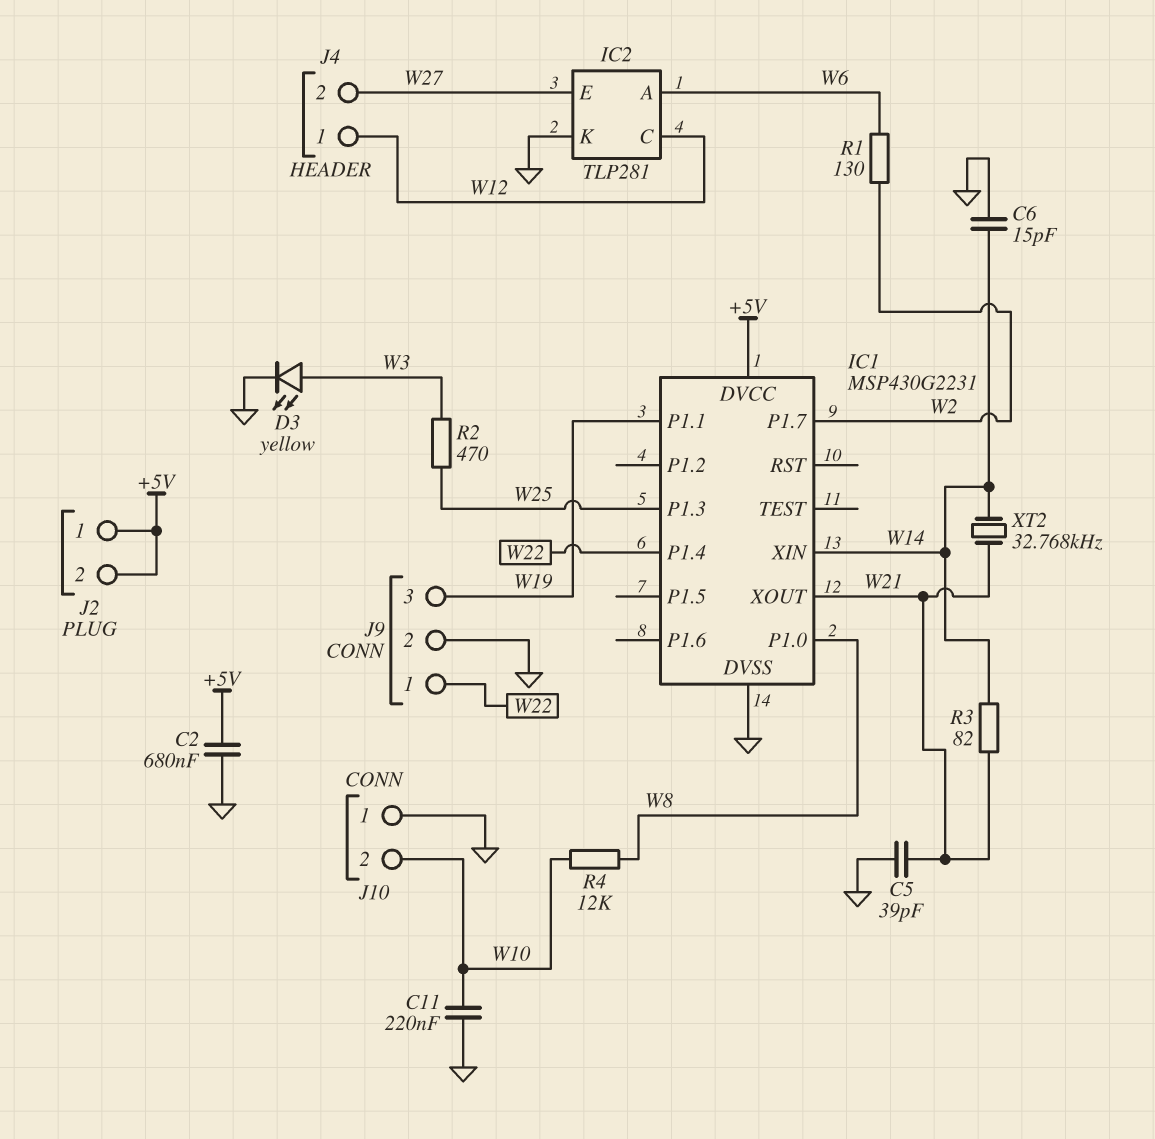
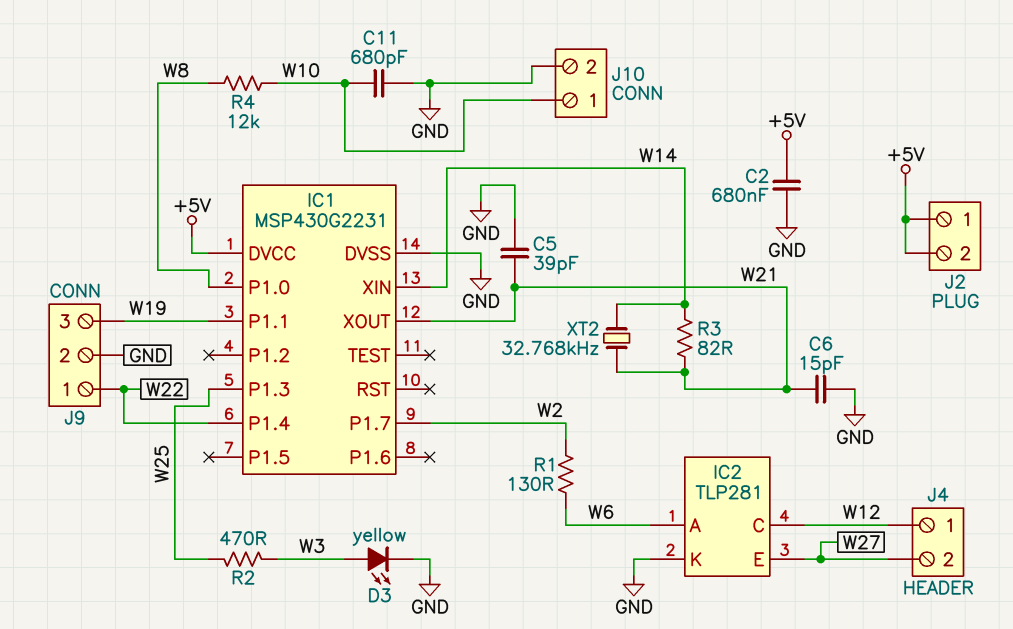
C6: 15pF (GND, W14) -> 15pF (GND, W21)
C11: 220nF (GND, W10) -> 680pF (GND, W10)
J10 pin 1: GND -> W10
J10 pin 2: W10 -> GND

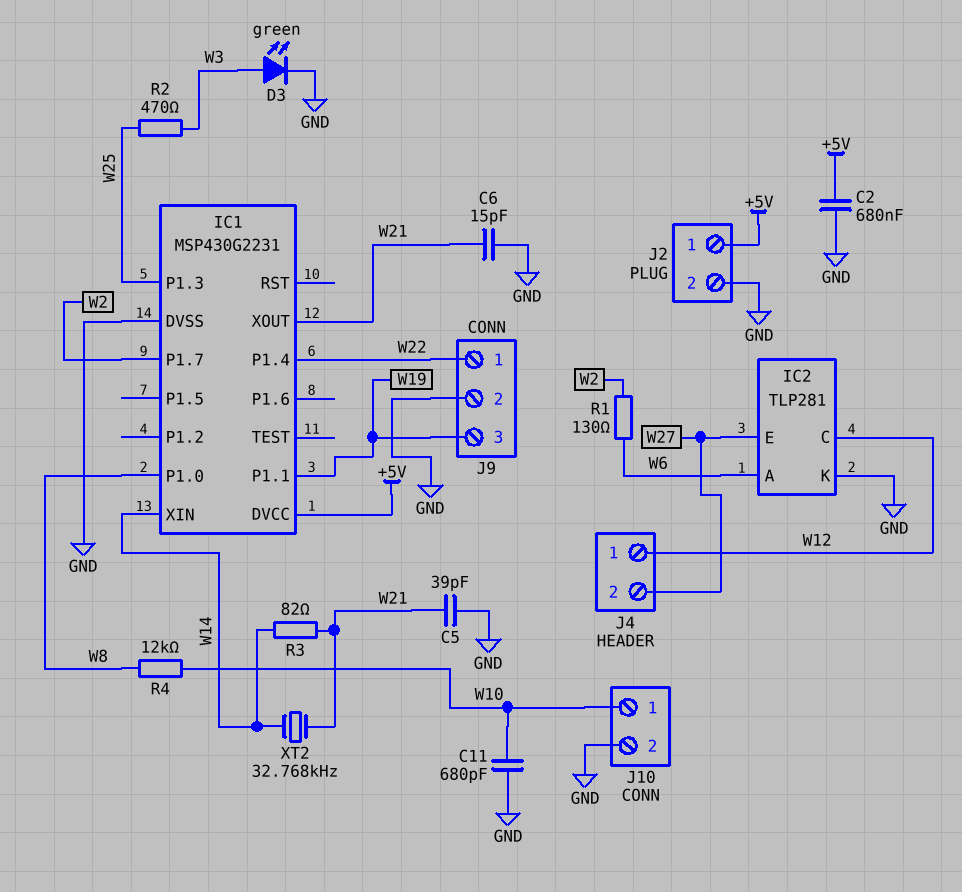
D3: LED yellow (A W3, K GND) -> LED green (A W3, K GND)
J2 pin 2: +5V -> GND

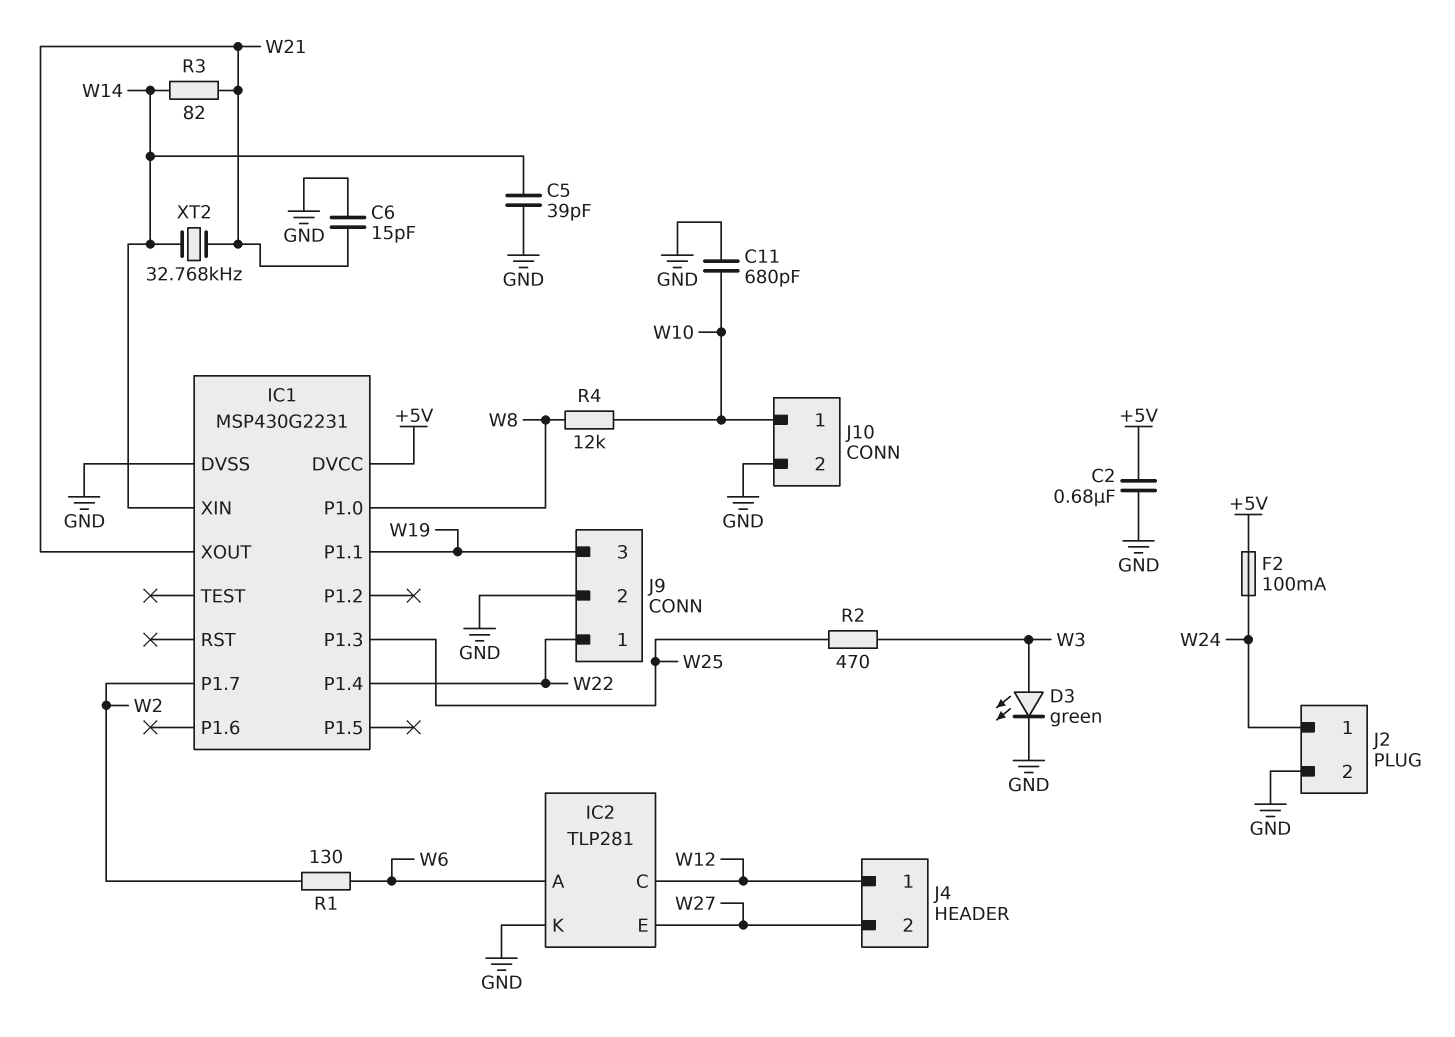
C5: 39pF (GND, W21) -> 39pF (GND, W14)
F2: none -> 100mA (+5V, W24)
J2 pin 1: +5V -> W24

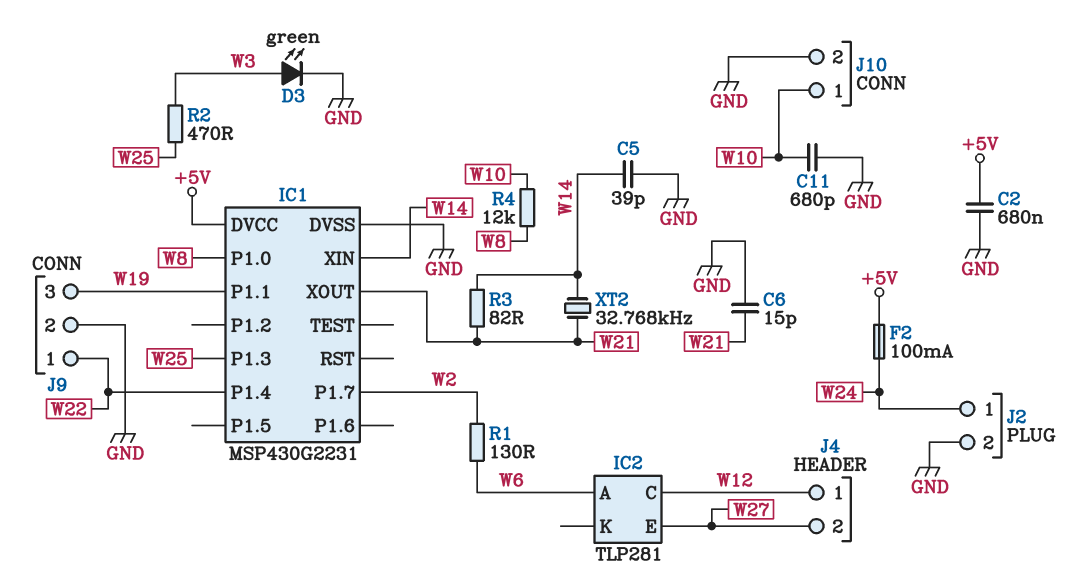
IC2 pin K: GND -> none

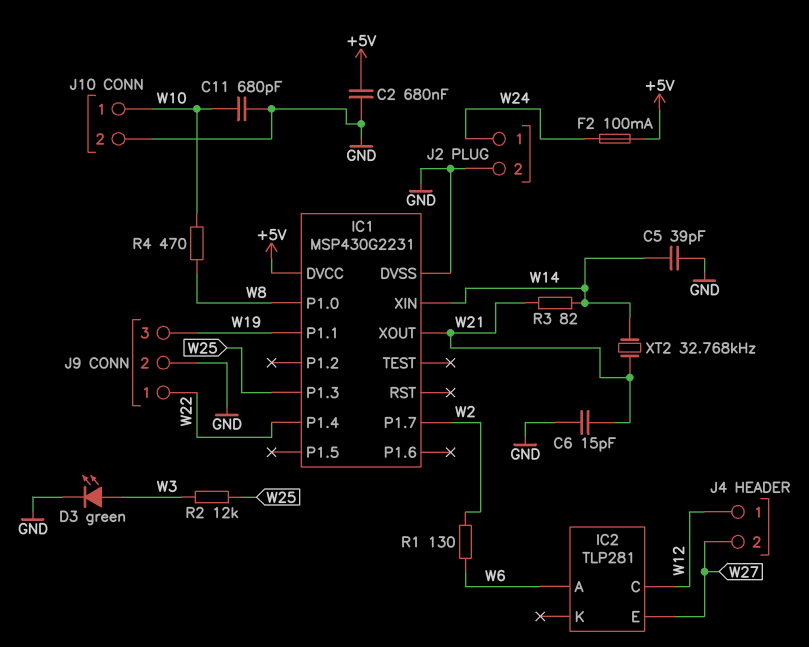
R2: 470 (W3, W25) -> 12k (W3, W25)
R4: 12k (W8, W10) -> 470 (W8, W10)

